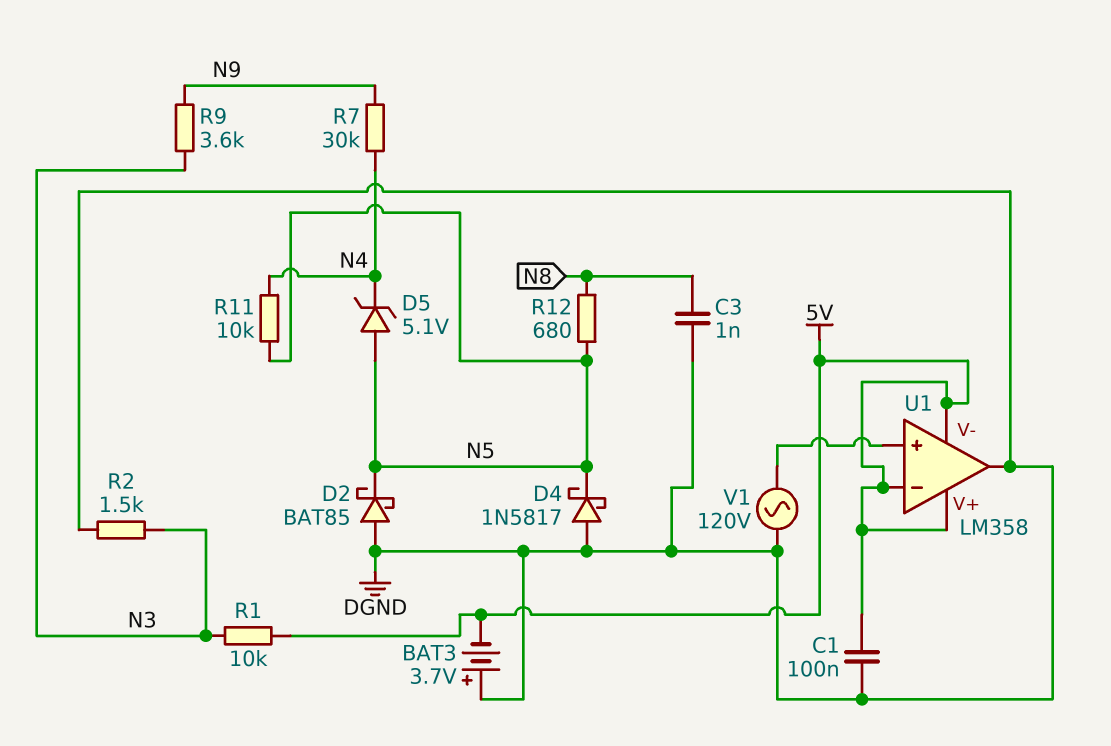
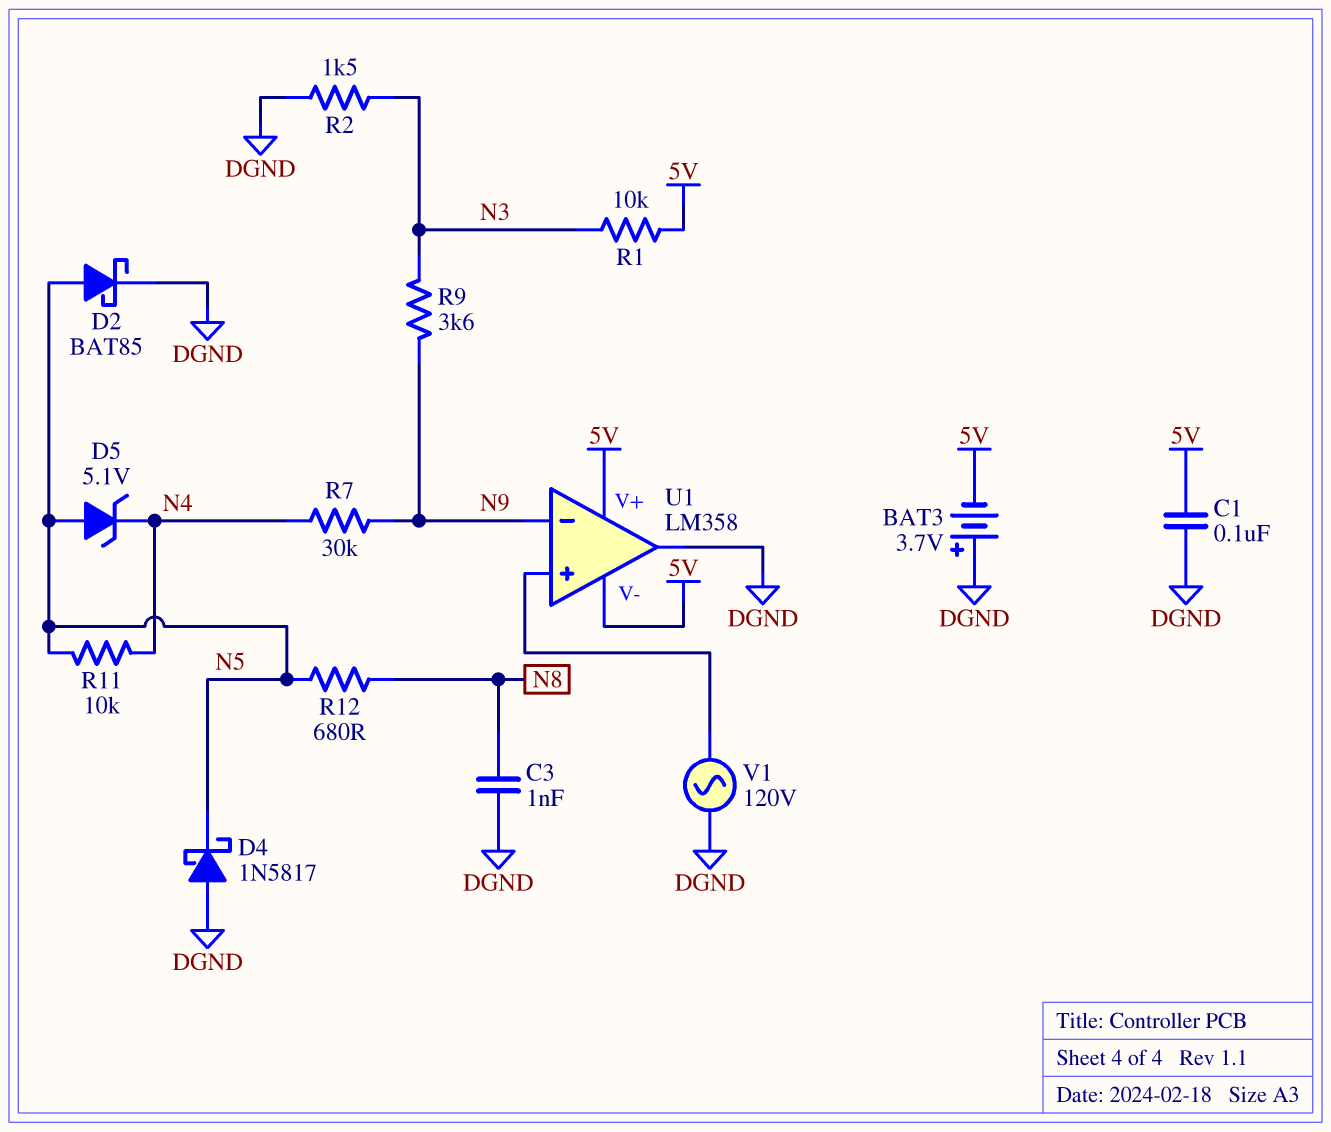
D2: schottky BAT85 (A DGND, K N5) -> schottky BAT85 (A N5, K DGND)
U1 pin in-: 5V -> N9

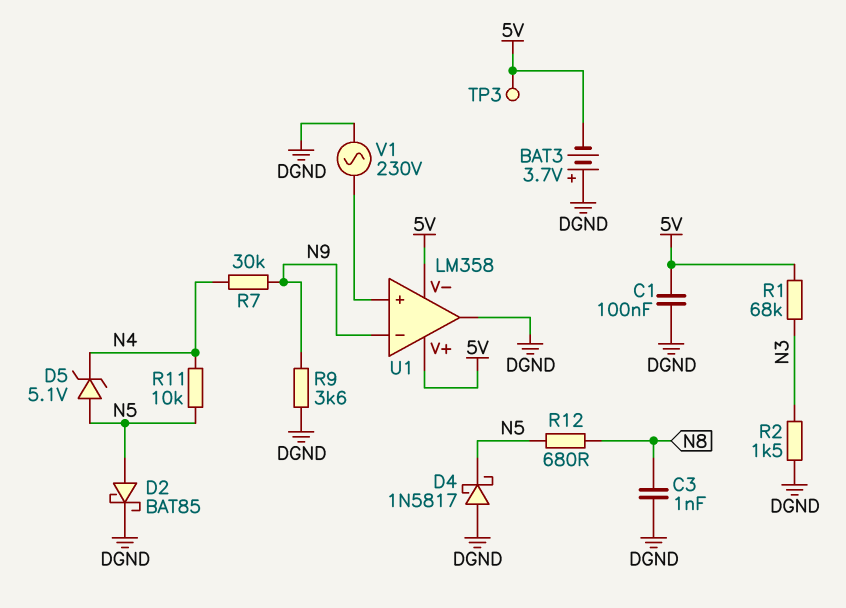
R1: 10k (5V, N3) -> 68k (5V, N3)
R9: 3.6k (N3, N9) -> 3.6k (DGND, N9)
TP3: none -> test point (5V)
V1: AC 120V (DGND, U1/in+) -> AC 230V (DGND, U1/in+)

